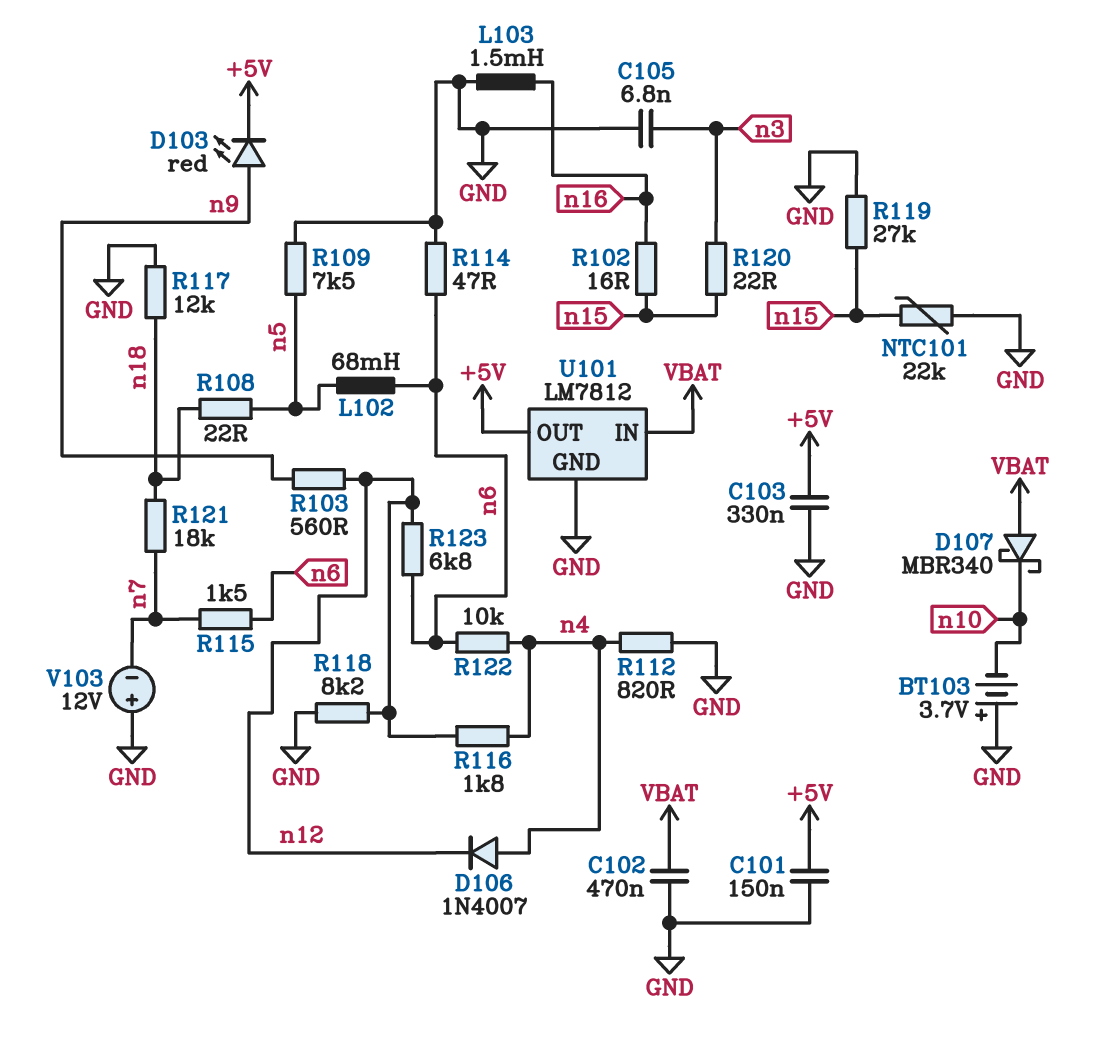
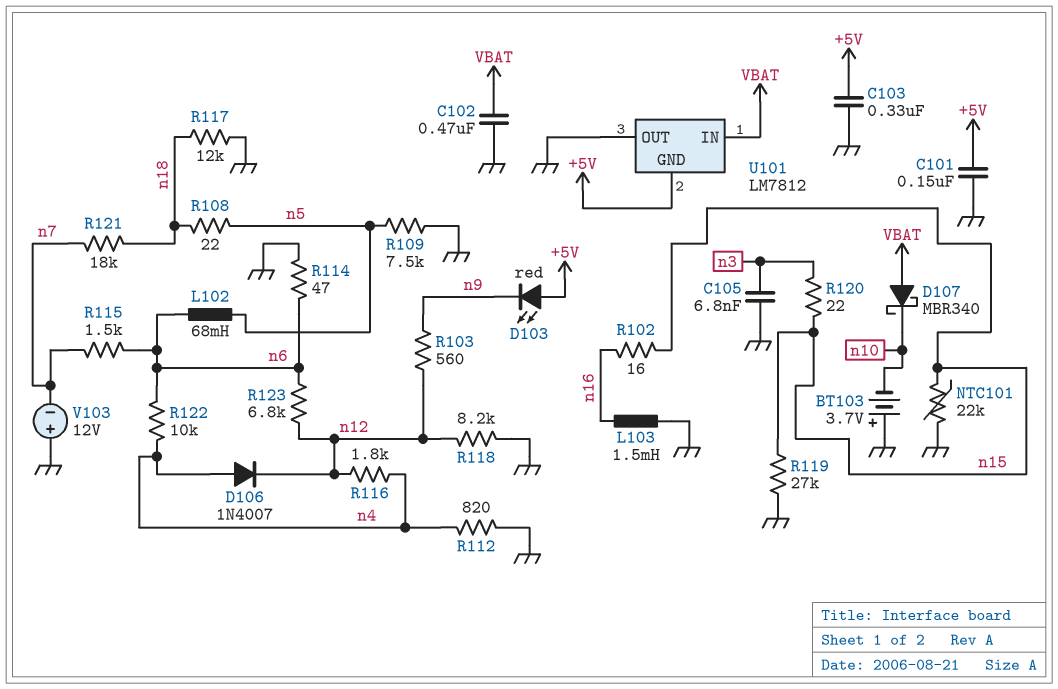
D103: LED red (A n9, K +5V) -> LED red (A +5V, K n9)
U101 pin GND: GND -> +5V
U101 pin OUT: +5V -> GND

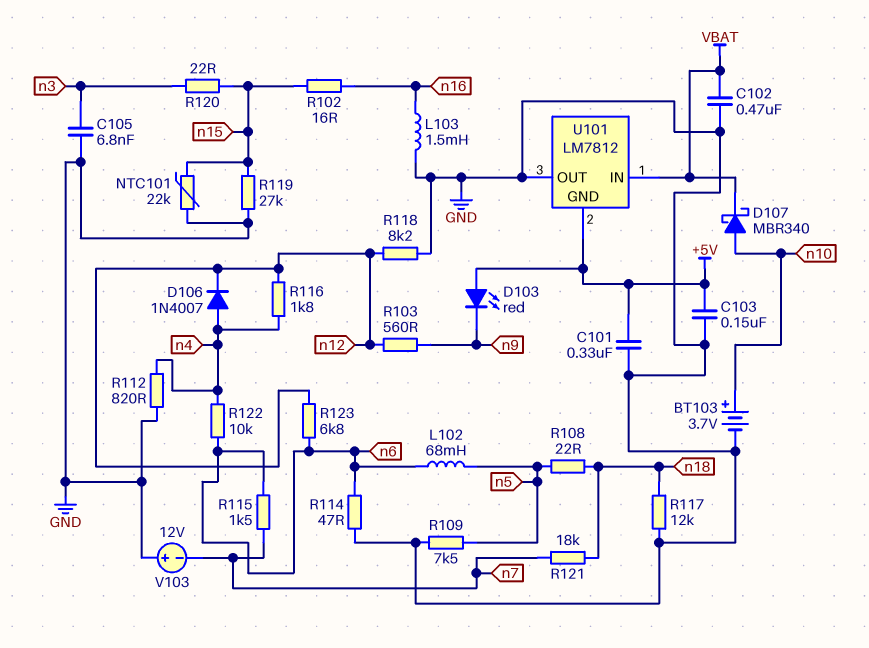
BT103: 3.7V (plus GND, minus n10) -> 3.7V (plus n10, minus GND)
C101: 150nF (+5V, GND) -> 330nF (+5V, GND)
C103: 330nF (+5V, GND) -> 150nF (+5V, GND)
D107: schottky MBR340 (A VBAT, K n10) -> schottky MBR340 (A n10, K VBAT)

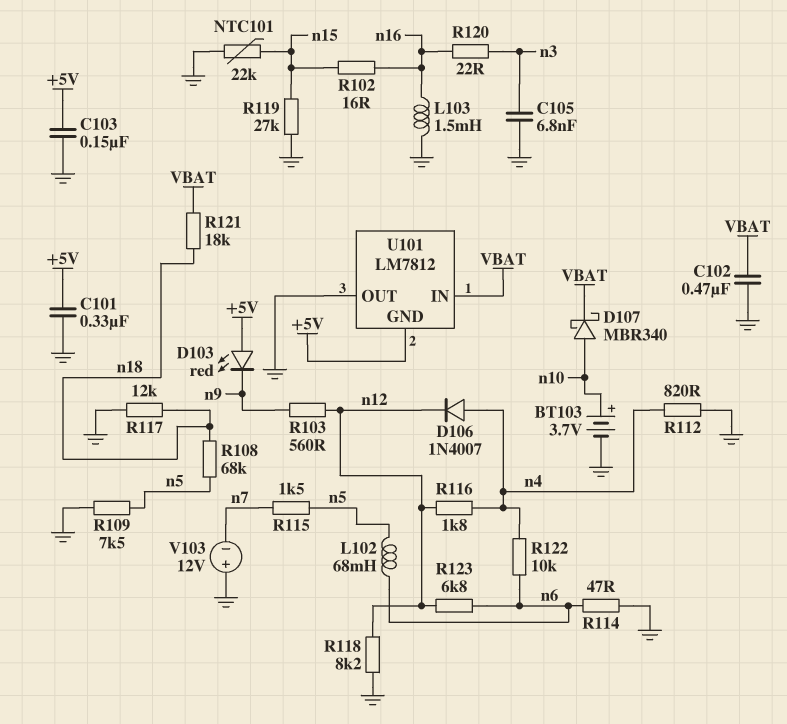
R108: 22 (n5, n18) -> 68k (n5, n18)
R115: 1.5k (n6, n7) -> 1.5k (n5, n7)
R120: 22 (n3, n15) -> 22 (n3, n16)
R121: 18k (n7, n18) -> 18k (VBAT, n18)

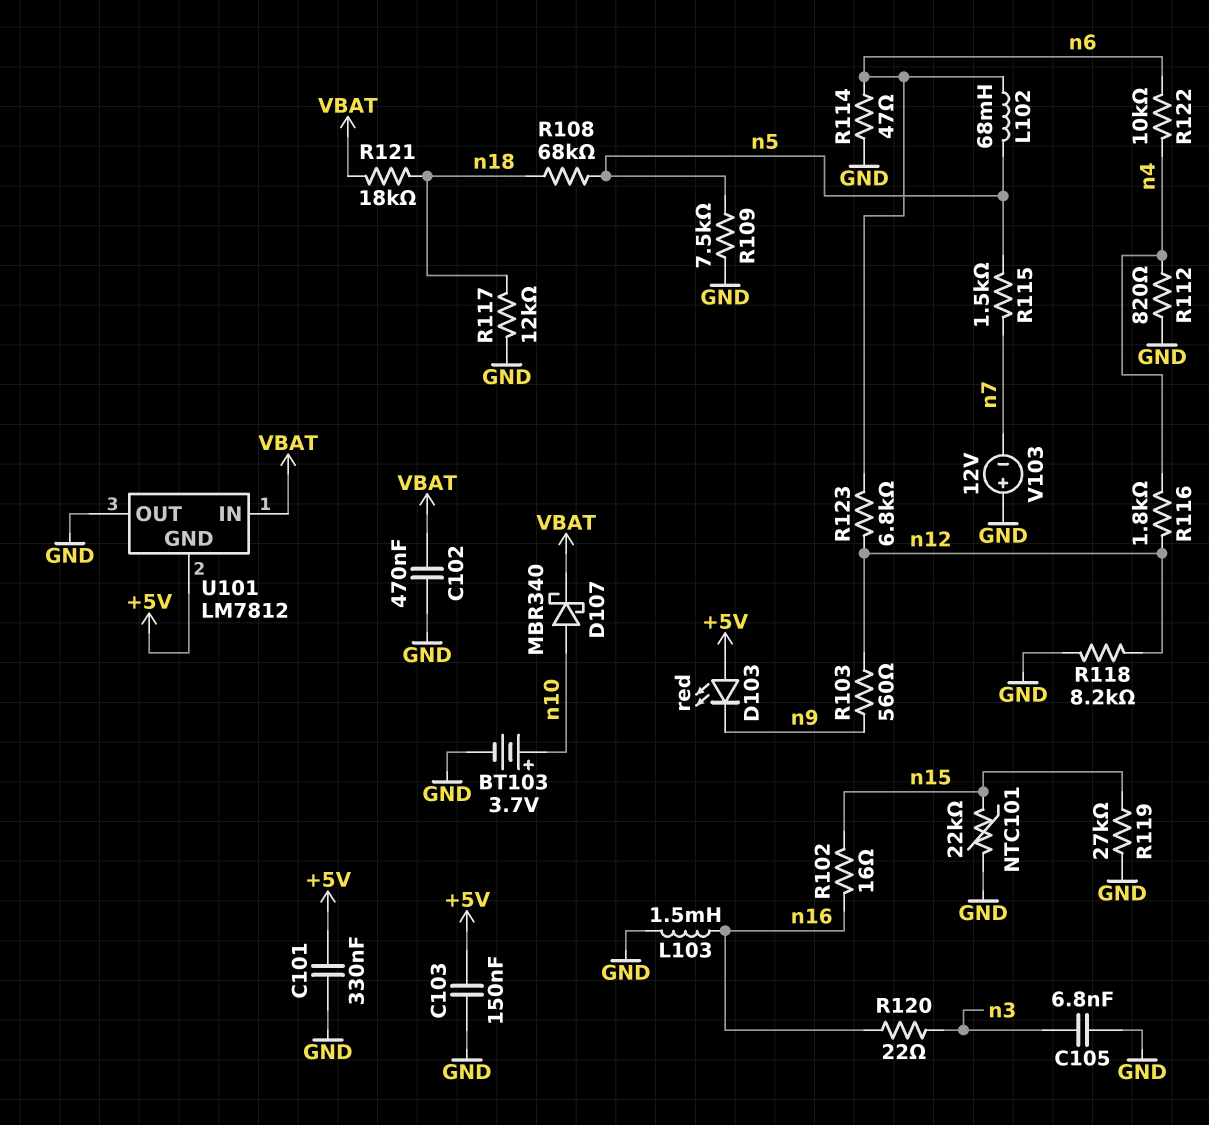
D106: diode 1N4007 (A n4, K n12) -> none

